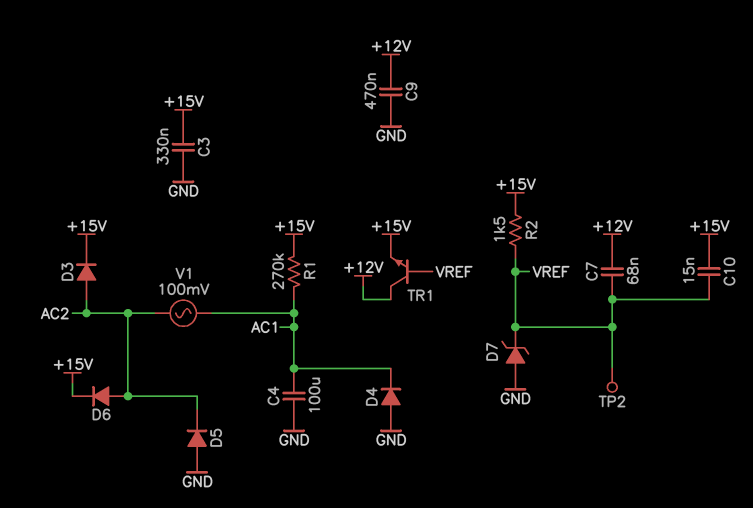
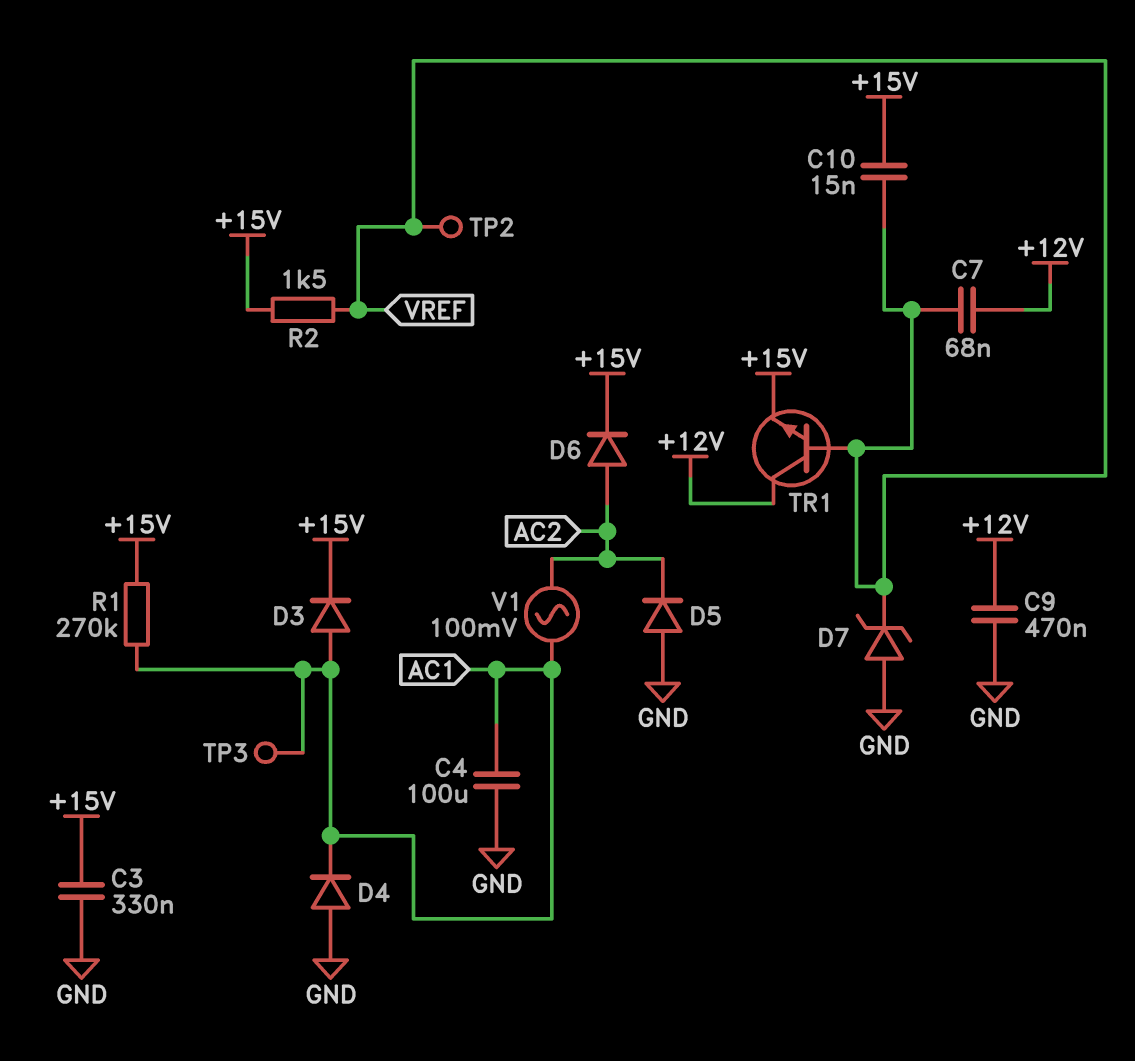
D3: diode (A AC2, K +15V) -> diode (A AC1, K +15V)
TP3: none -> test point (AC1)

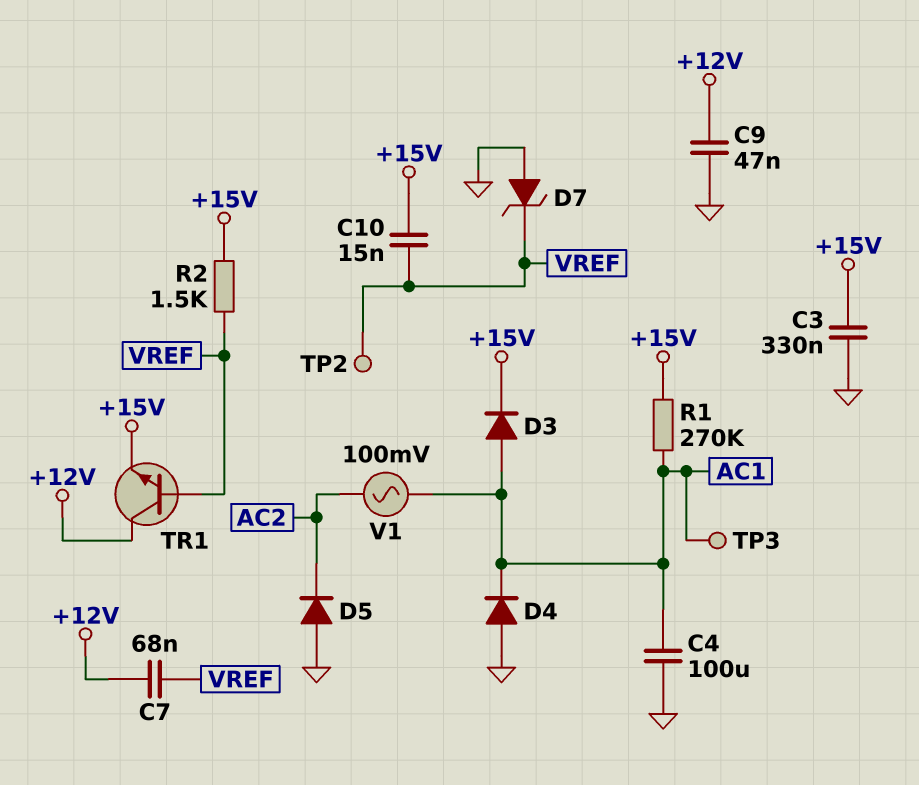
C9: 470nF (+12V, GND) -> 47nF (+12V, GND)
D6: diode (A AC2, K +15V) -> none

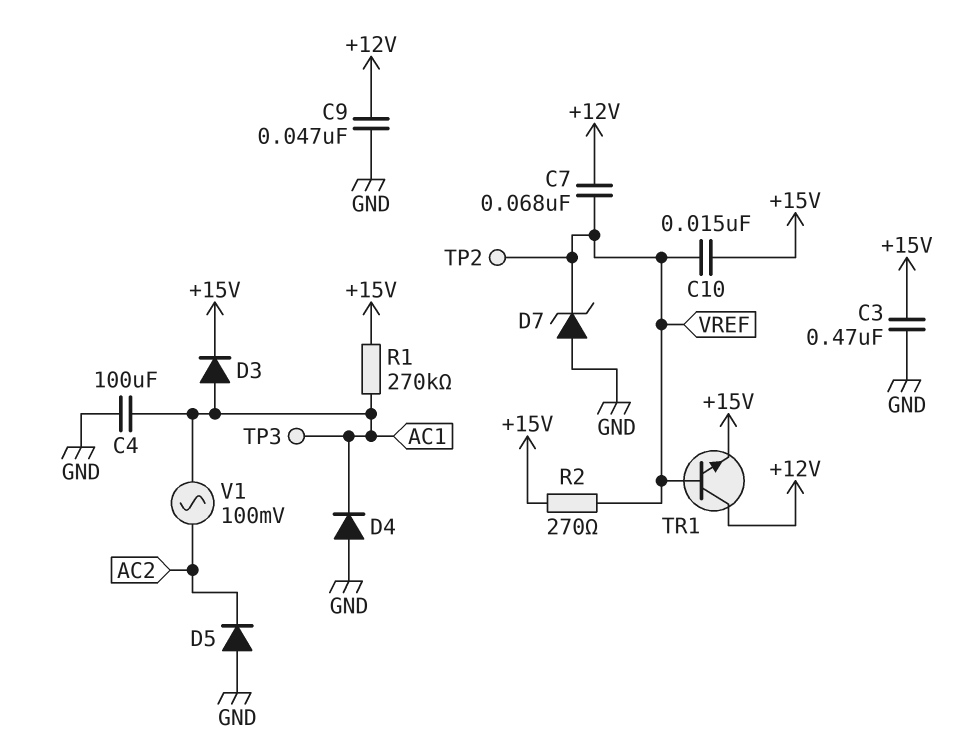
C3: 330nF (+15V, GND) -> 470nF (+15V, GND)
R2: 1.5k (+15V, VREF) -> 270 (+15V, VREF)

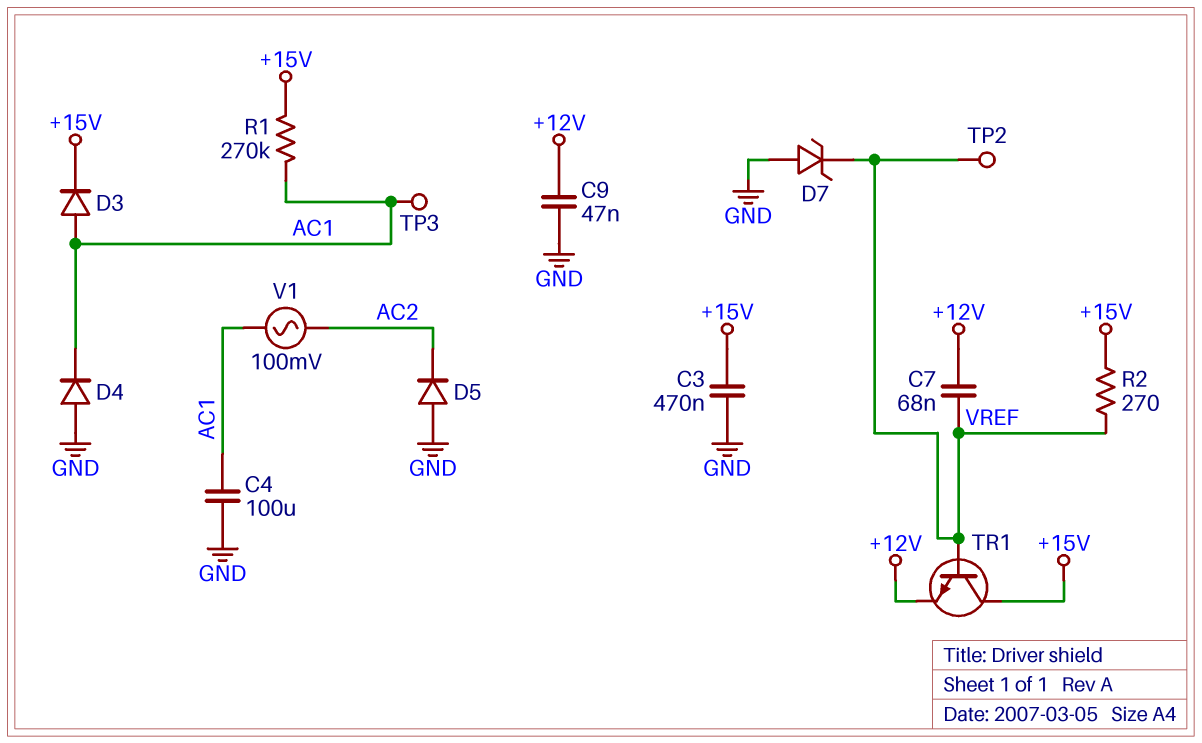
C10: 15nF (+15V, VREF) -> none
TR1: NPN (B VREF, C +12V, E +15V) -> NPN (B VREF, C +15V, E +12V)

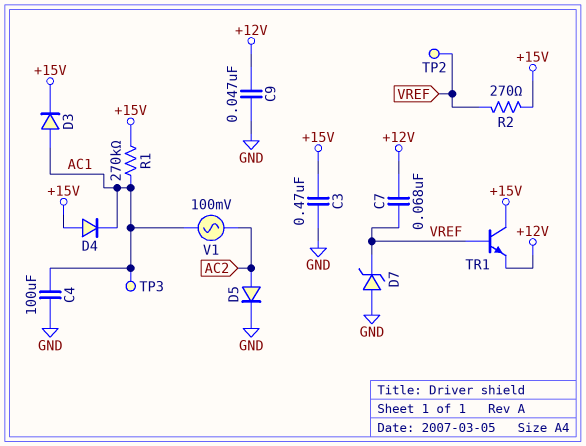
D4: diode (A GND, K AC1) -> diode (A +15V, K AC1)
D5: diode (A GND, K AC2) -> diode (A AC2, K GND)

